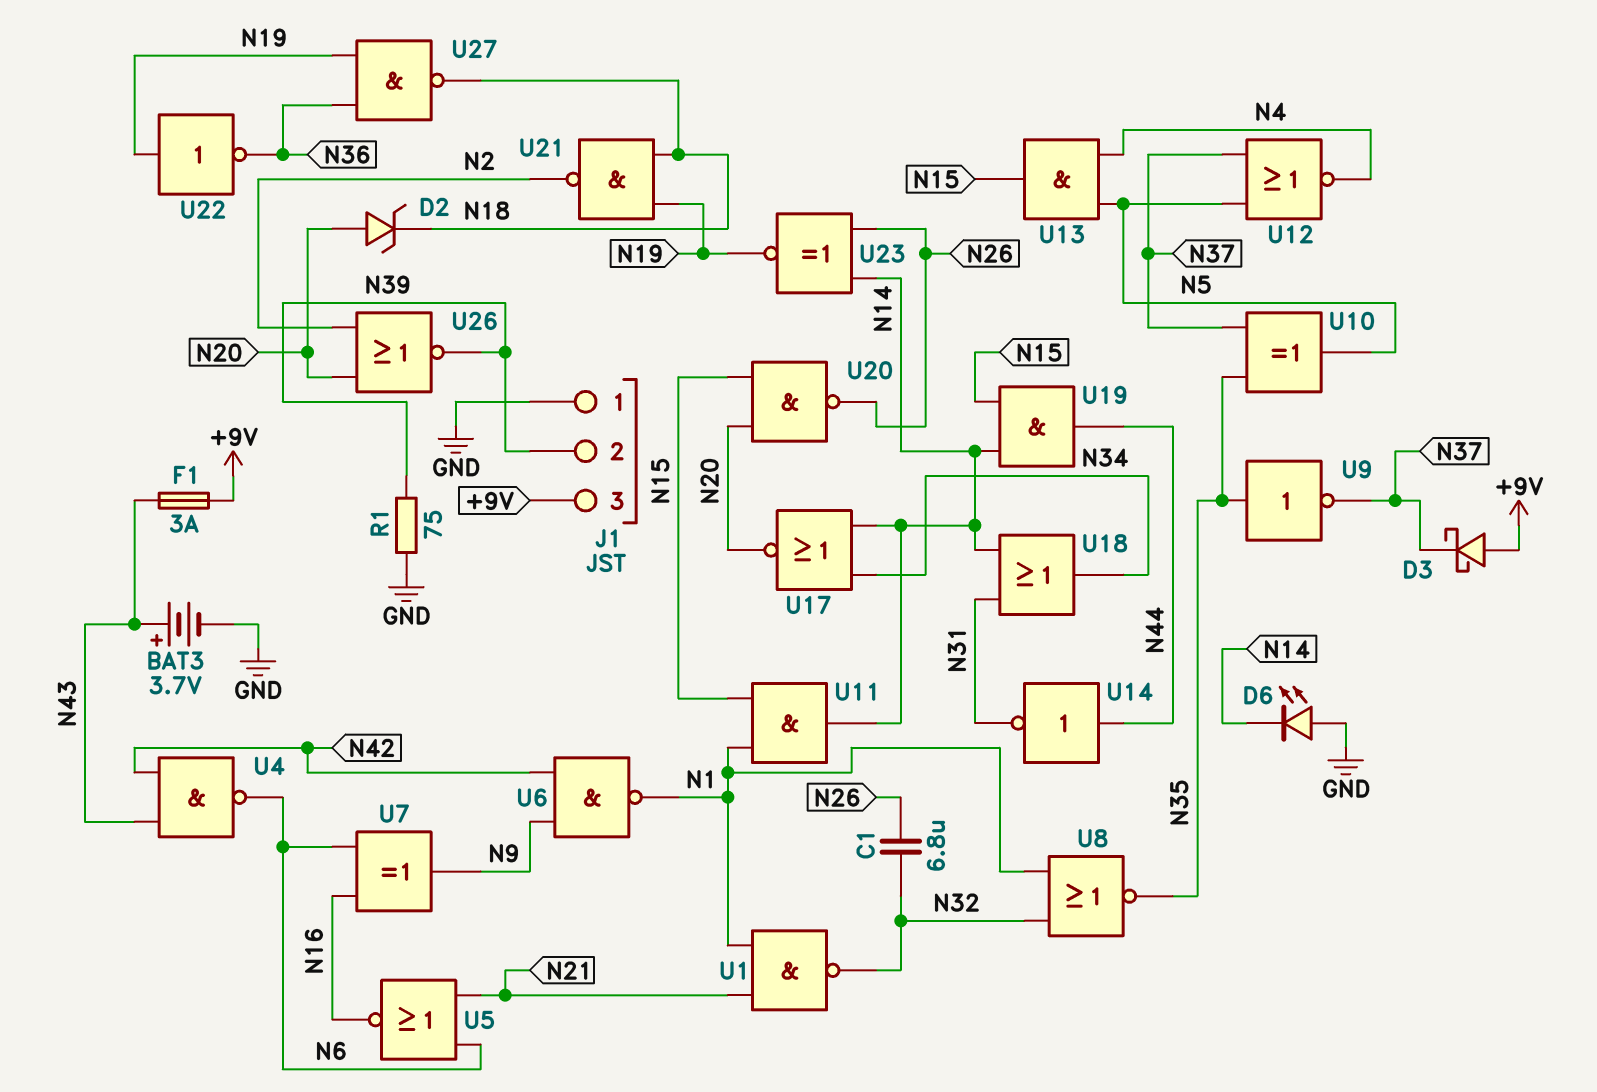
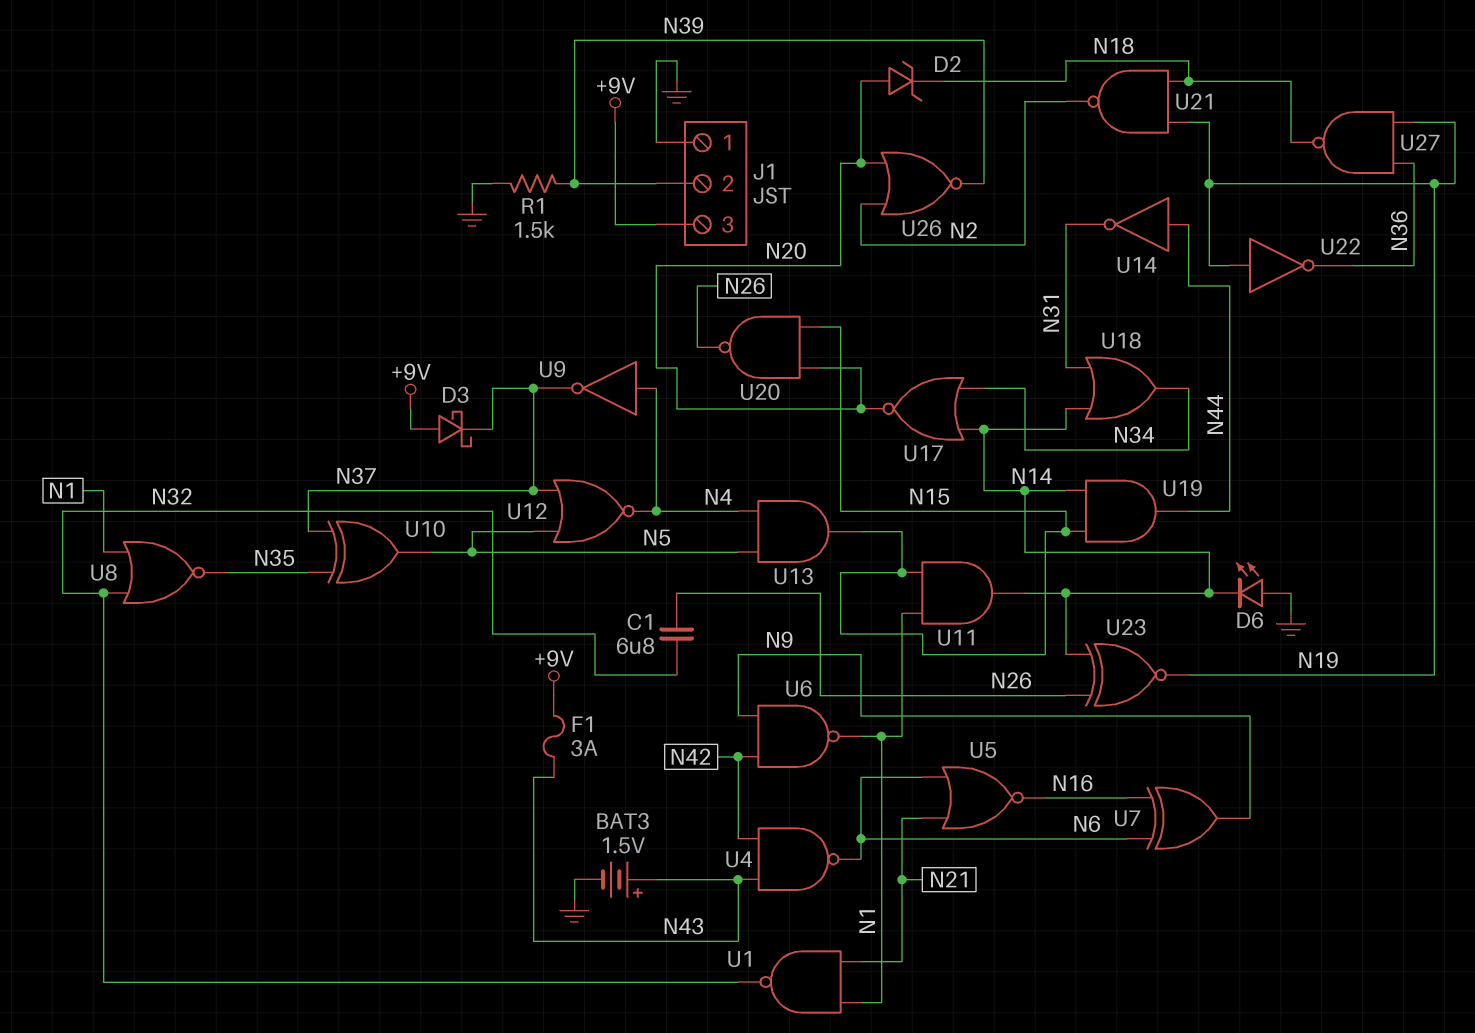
BAT3: 3.7V (plus N43, minus GND) -> 1.5V (plus N43, minus GND)
R1: 75 (GND, N39) -> 1.5k (GND, N39)
U9: NOT (in N35, out N37) -> NOT (in N4, out N37)

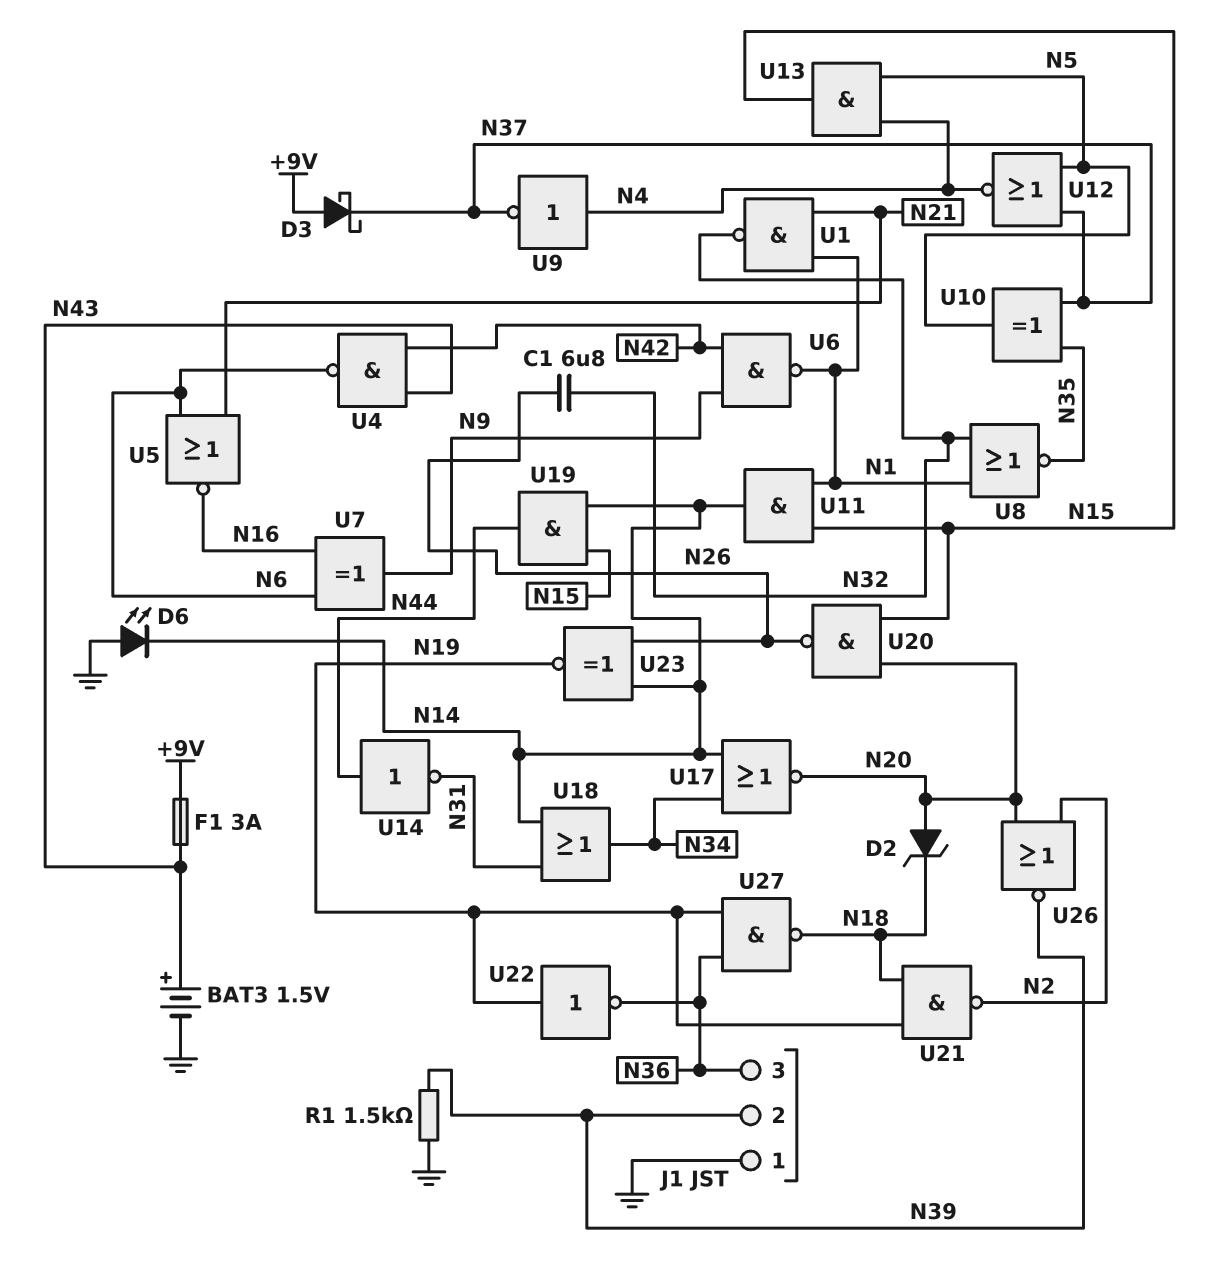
J1 pin 3: +9V -> N36

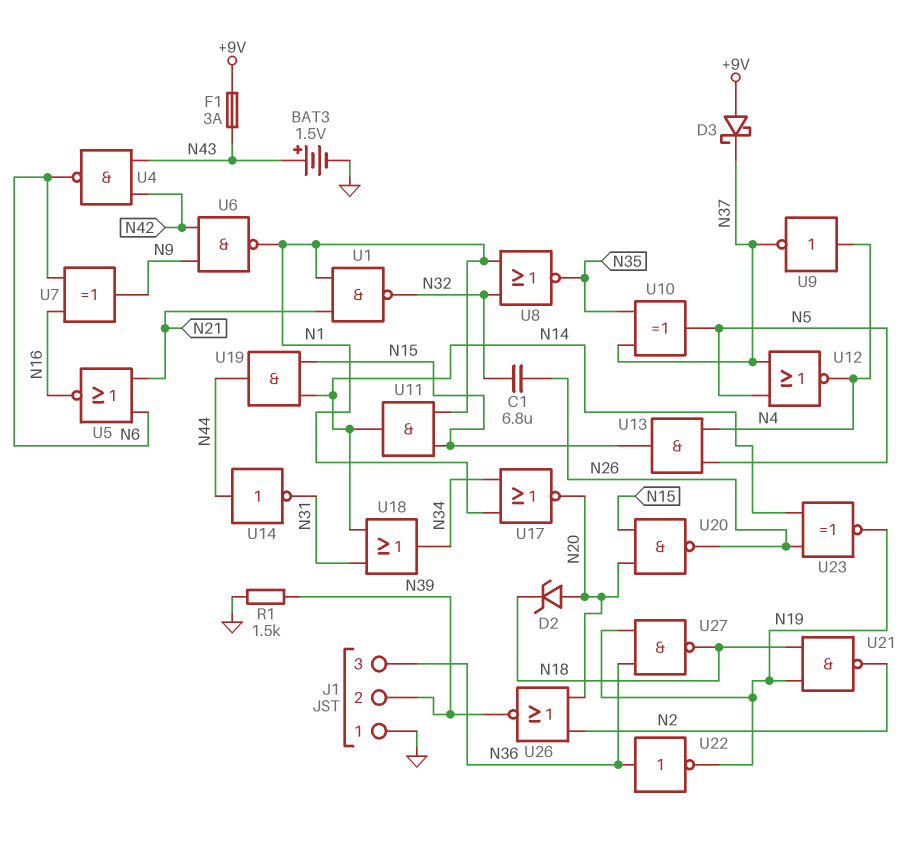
D6: LED (A GND, K N14) -> none
U17: NOR (in N14, in N34, out N20) -> NOR (in N1, in N34, out N20)
U22: NOT (in N19, out N36) -> NOT (in N36, out N19)

